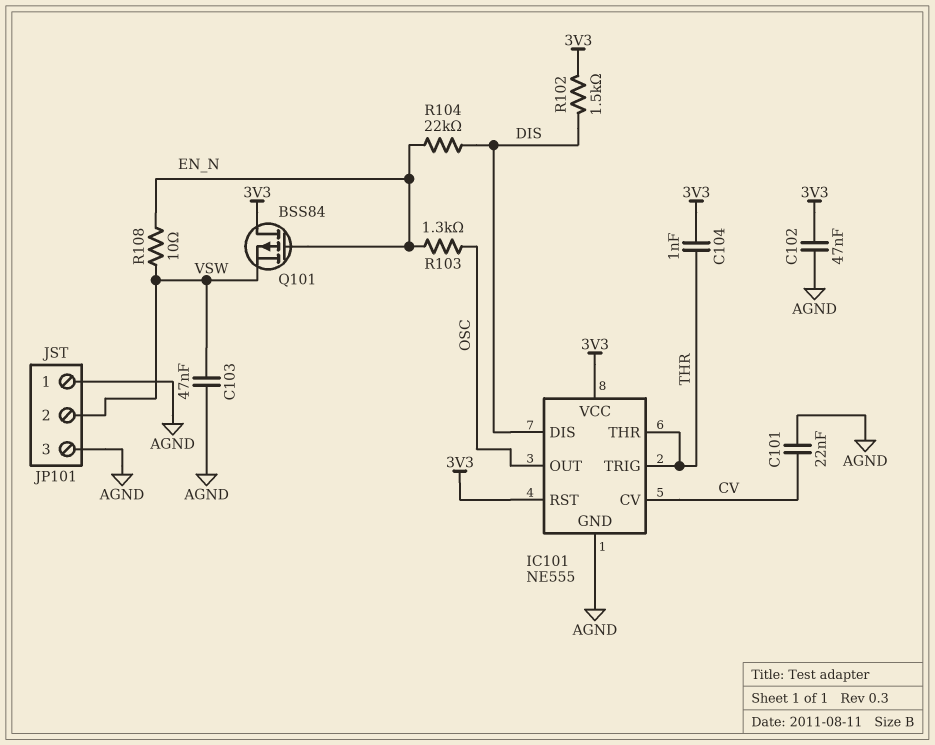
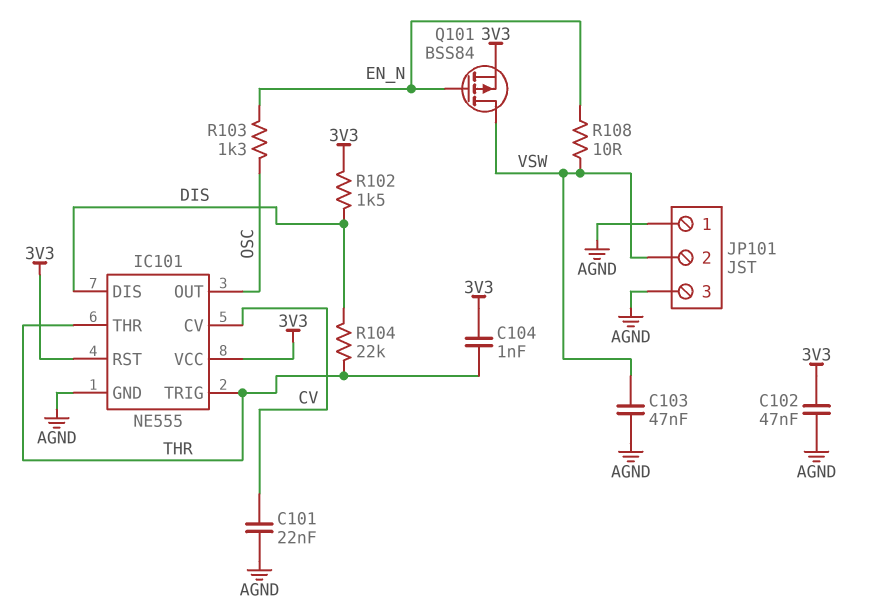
Q101: PMOS BSS84 (G EN_N, D 3V3, S VSW) -> PMOS BSS84 (G EN_N, D VSW, S 3V3)
R104: 22k (DIS, EN_N) -> 22k (DIS, THR)

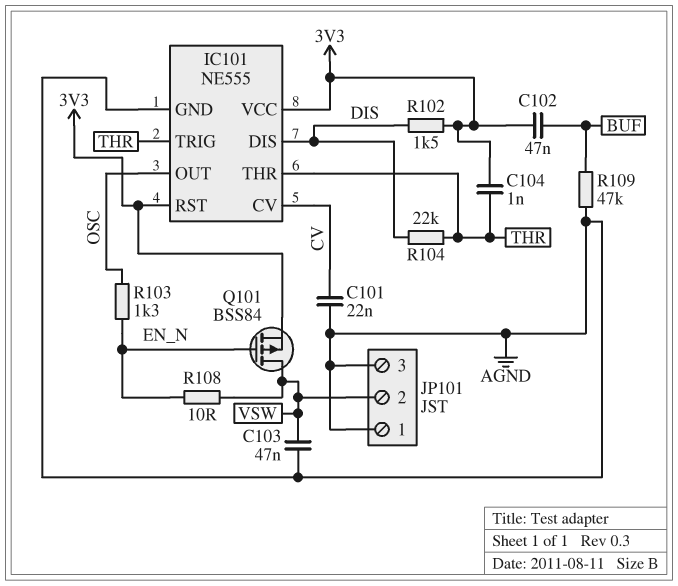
C102: 47nF (3V3, AGND) -> 47nF (3V3, BUF)
R109: none -> 47k (AGND, BUF)

